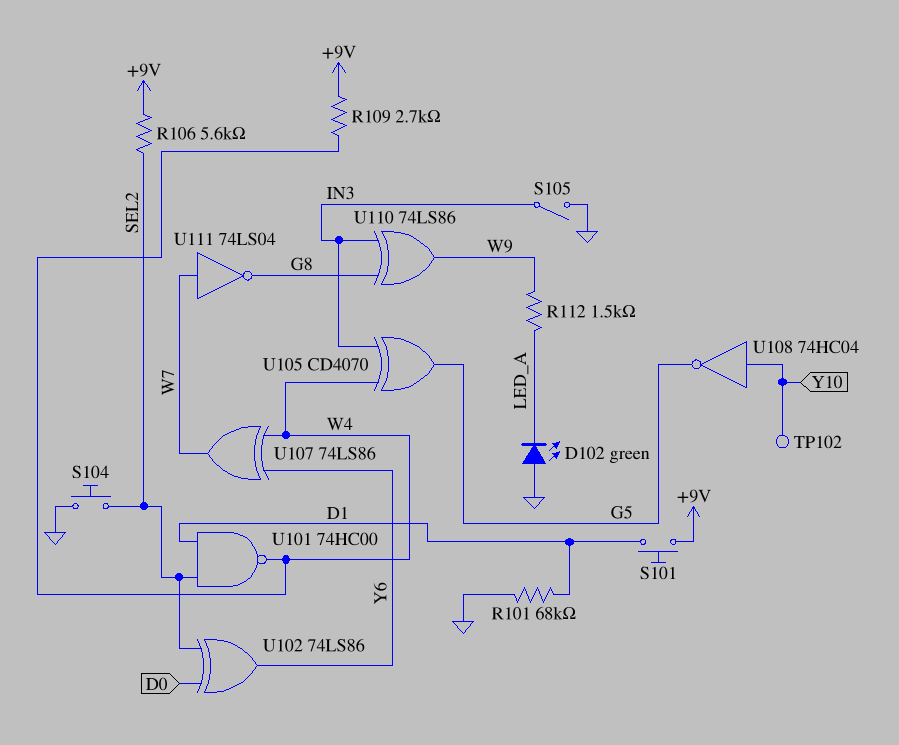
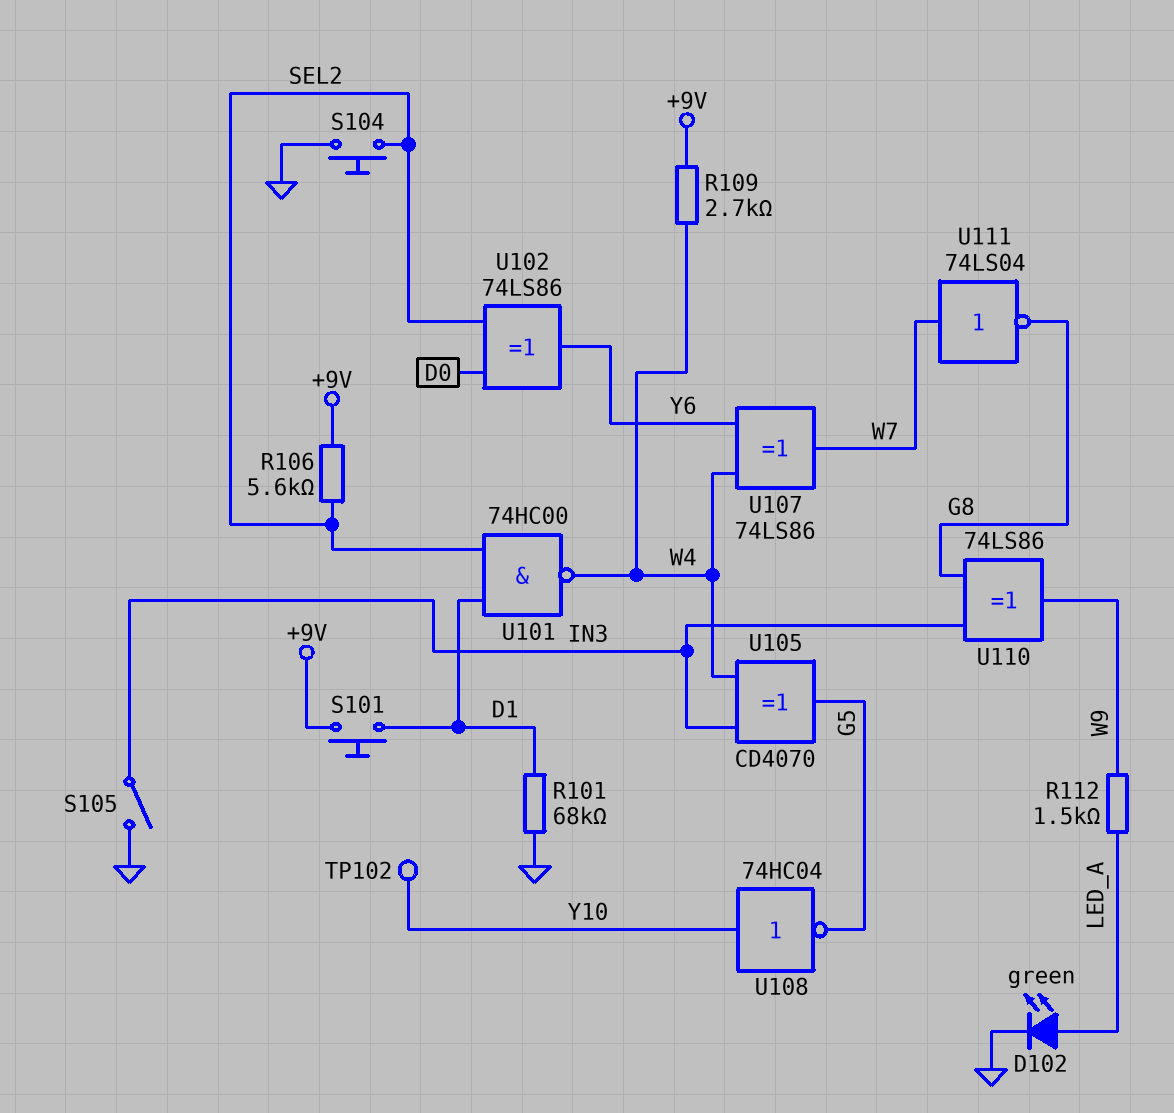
D102: LED green (A GND, K LED_A) -> LED green (A LED_A, K GND)

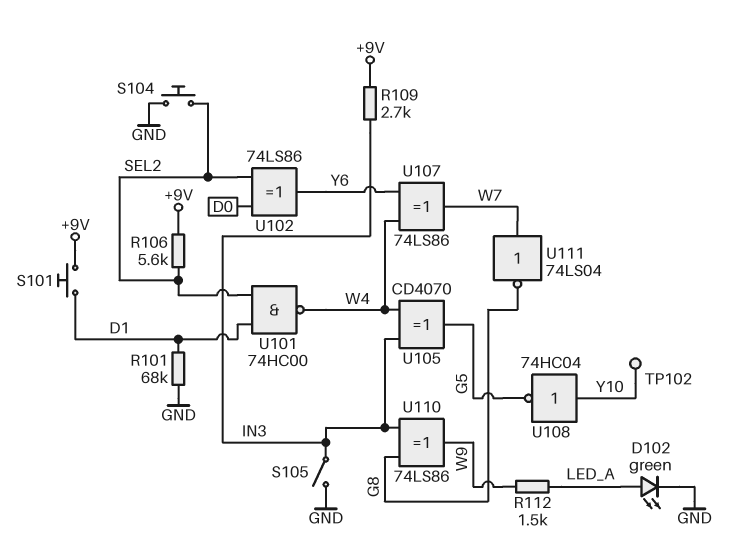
R109: 2.7k (+9V, W4) -> 2.7k (+9V, IN3)

